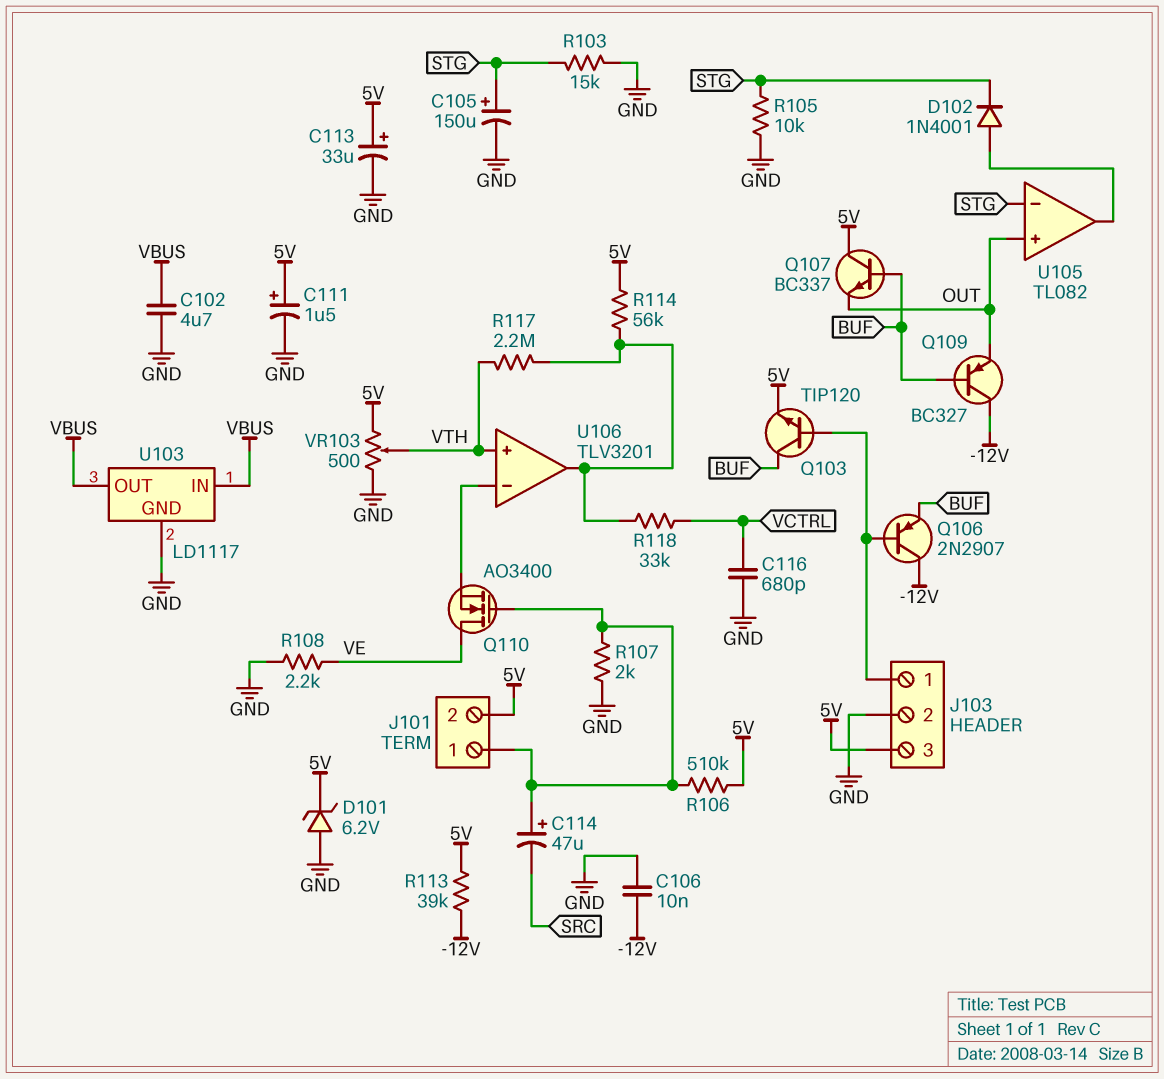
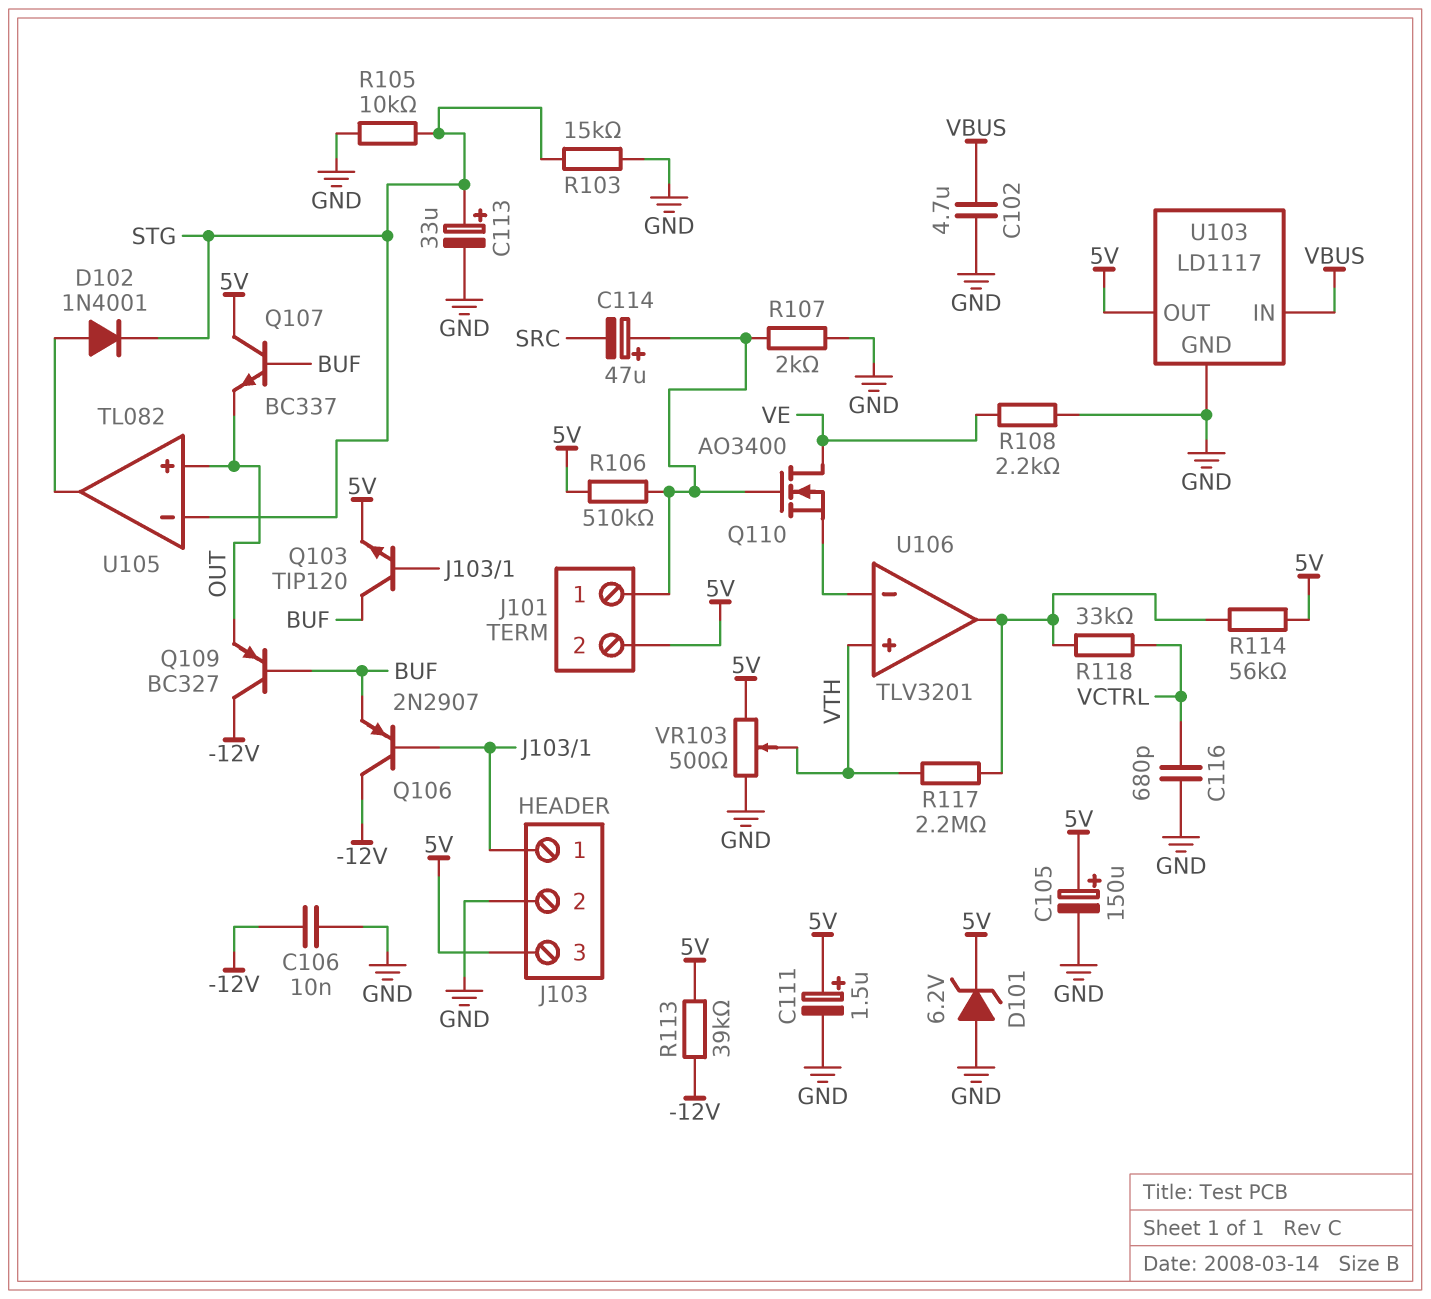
C105: 150uF (plus STG, minus GND) -> 150uF (plus 5V, minus GND)
C113: 33uF (plus 5V, minus GND) -> 33uF (plus STG, minus GND)
U103 pin OUT: VBUS -> 5V

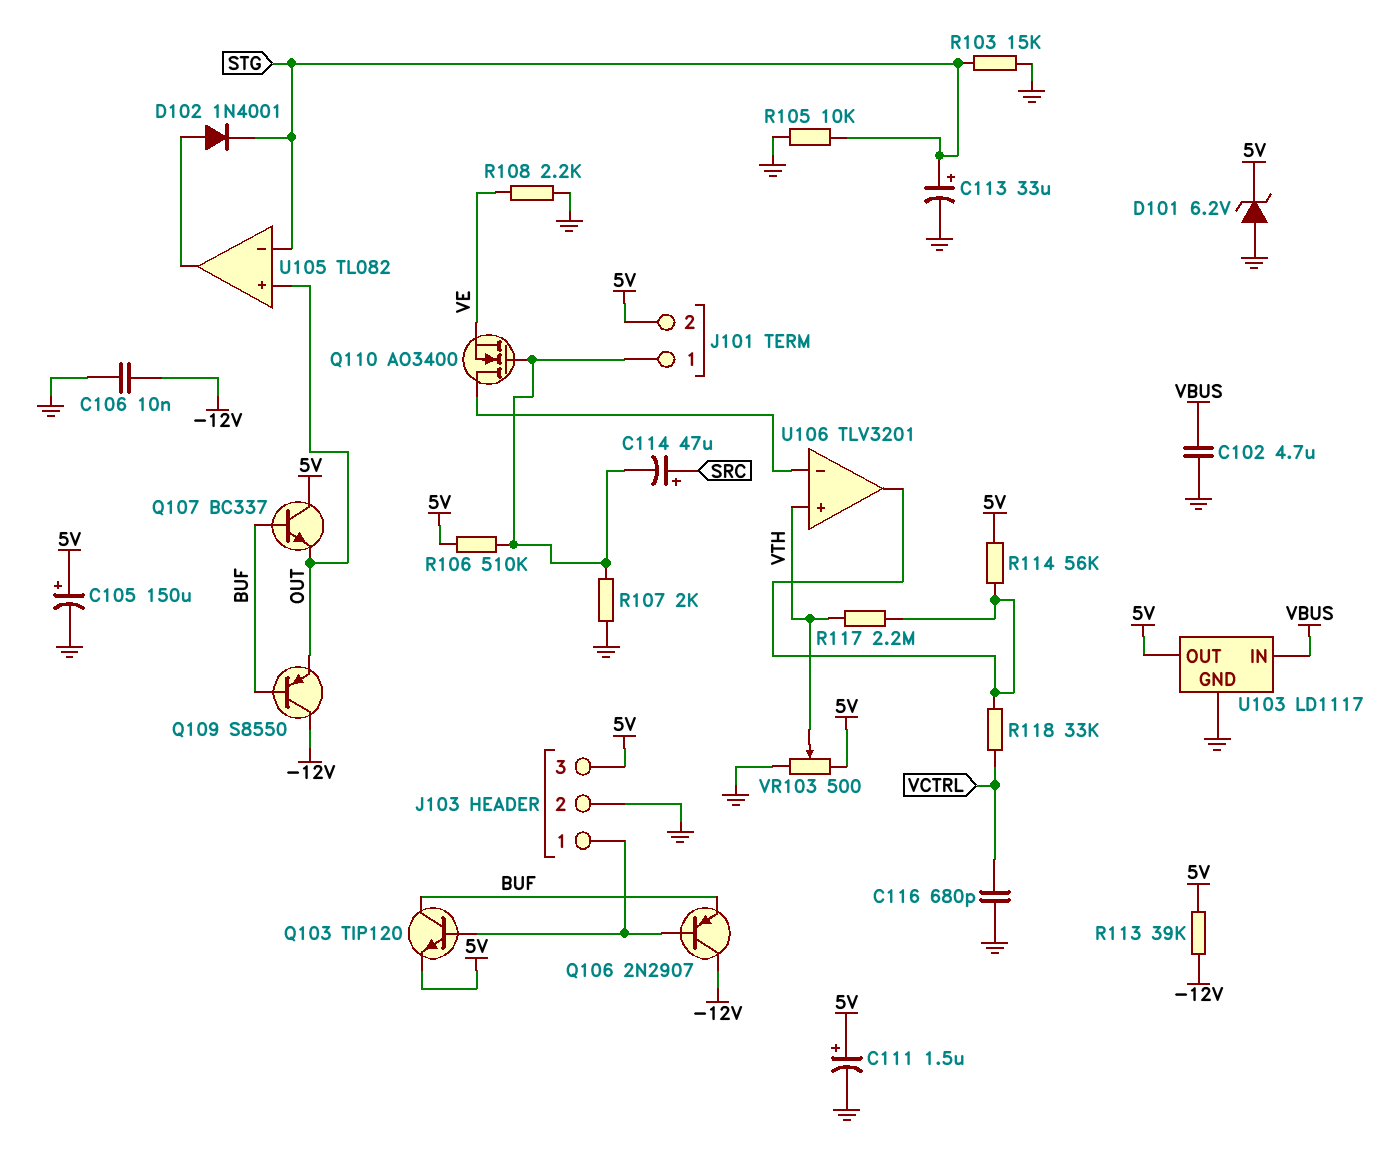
C114: 47uF (plus J101/1, minus SRC) -> 47uF (plus SRC, minus J101/1)
Q109: PNP BC327 (B BUF, C -12V, E OUT) -> PNP S8550 (B BUF, C -12V, E OUT)
Q110: NMOS AO3400 (G J101/1, D VE, S U106/in-) -> NMOS AO3400 (G J101/1, D U106/in-, S VE)

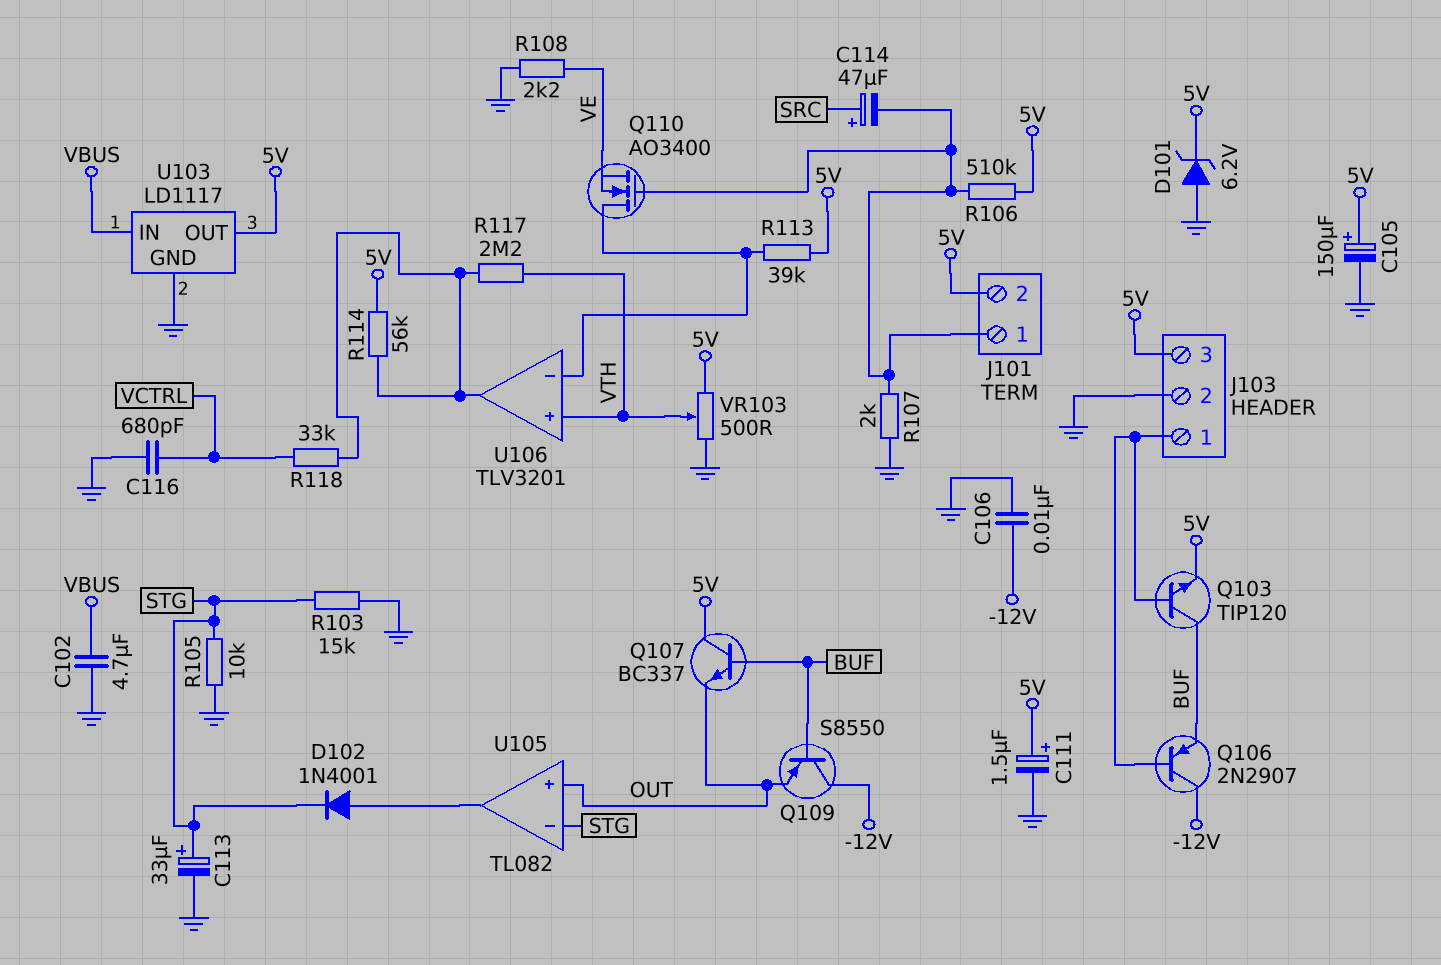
R113: 39k (-12V, 5V) -> 39k (5V, U106/in-)

